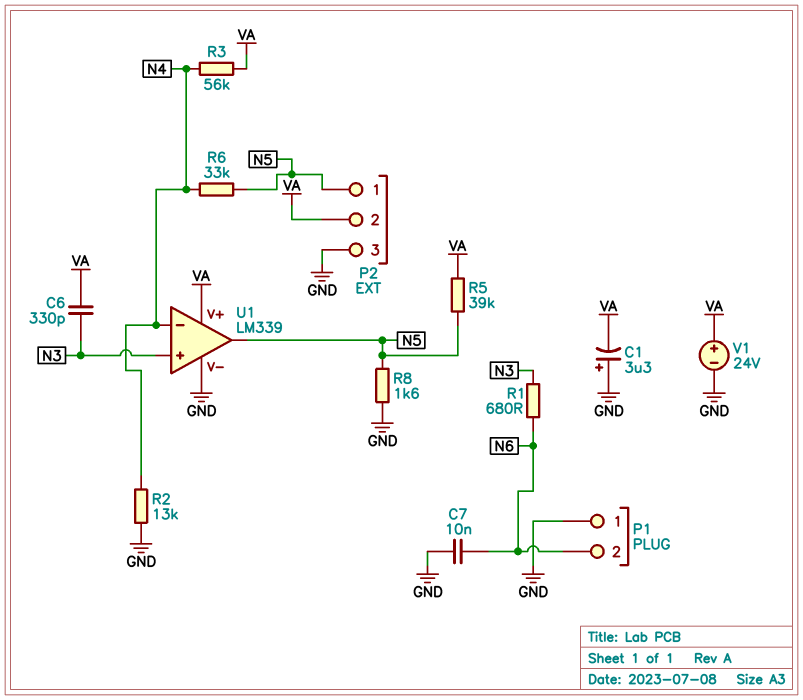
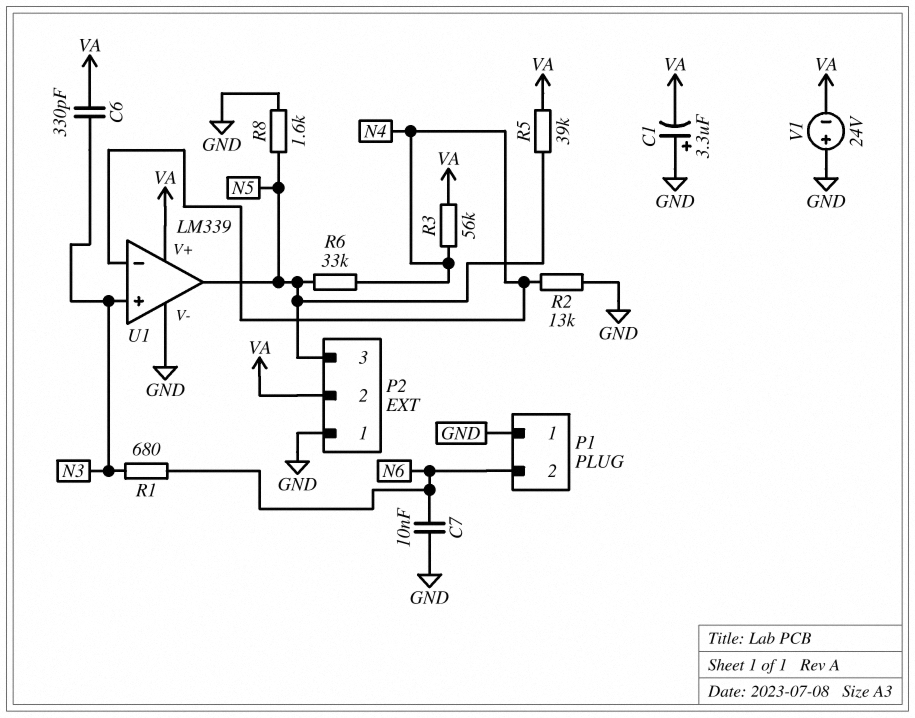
P2 pin 1: N5 -> GND
P2 pin 3: GND -> N5
V1: 24V (plus VA, minus GND) -> 24V (plus GND, minus VA)

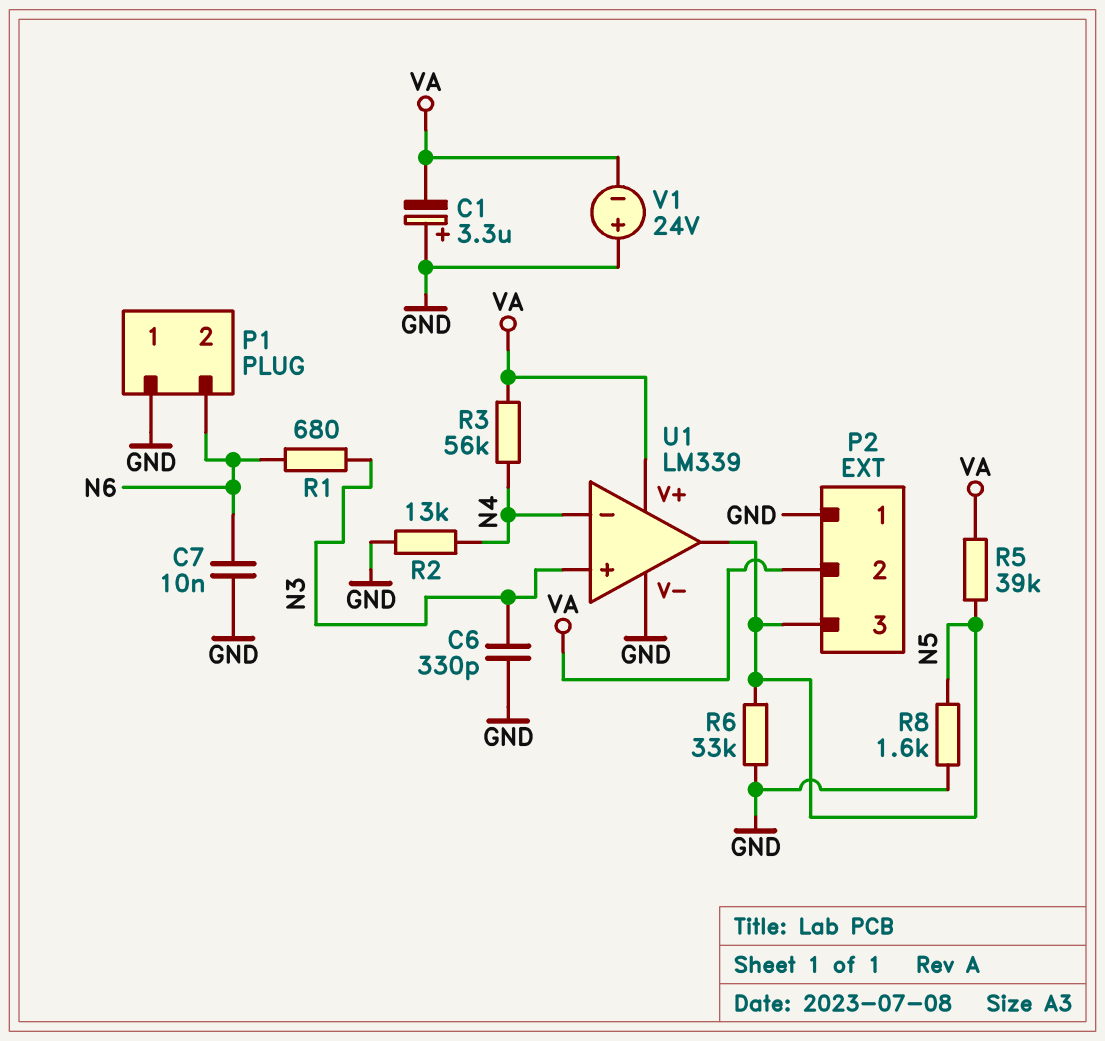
C6: 330pF (N3, VA) -> 330pF (GND, N3)
R6: 33k (N4, N5) -> 33k (GND, N5)

